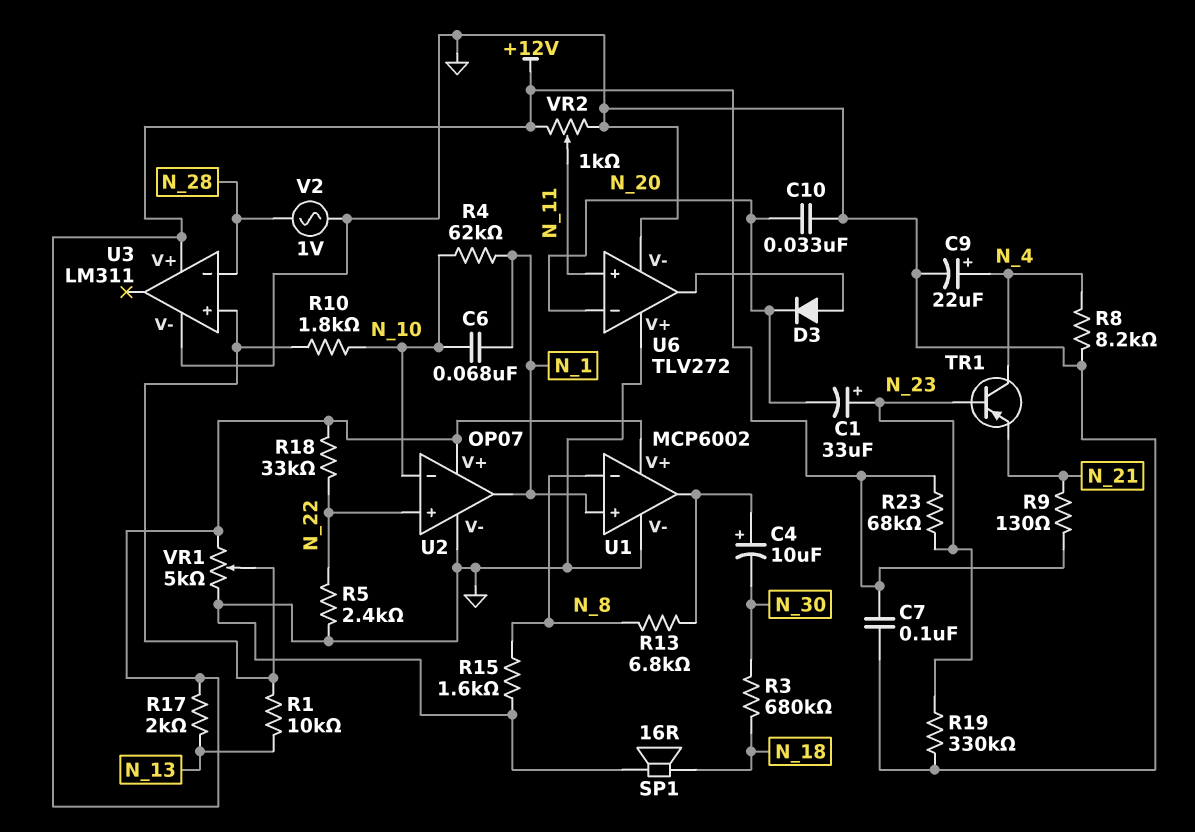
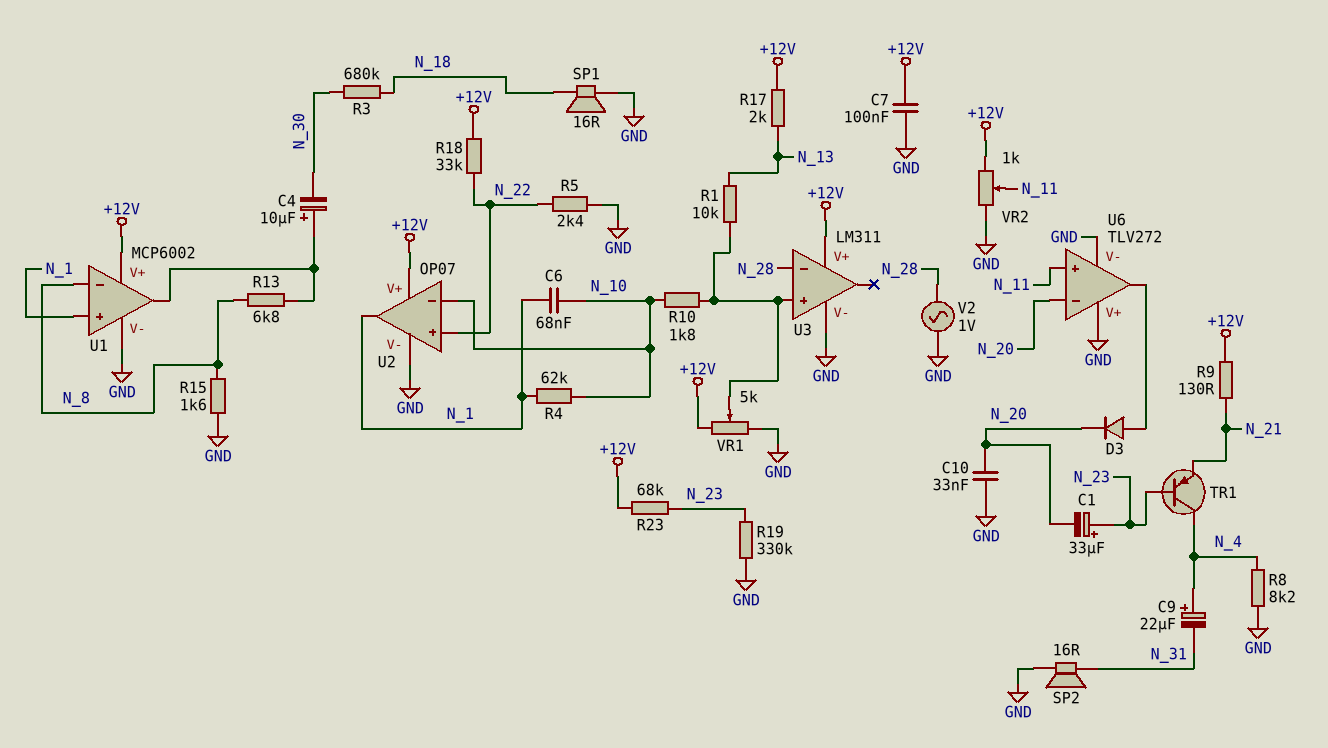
C9: 22uF (plus N_4, minus GND) -> 22uF (plus N_4, minus N_31)
SP2: none -> speaker 16R (GND, N_31)

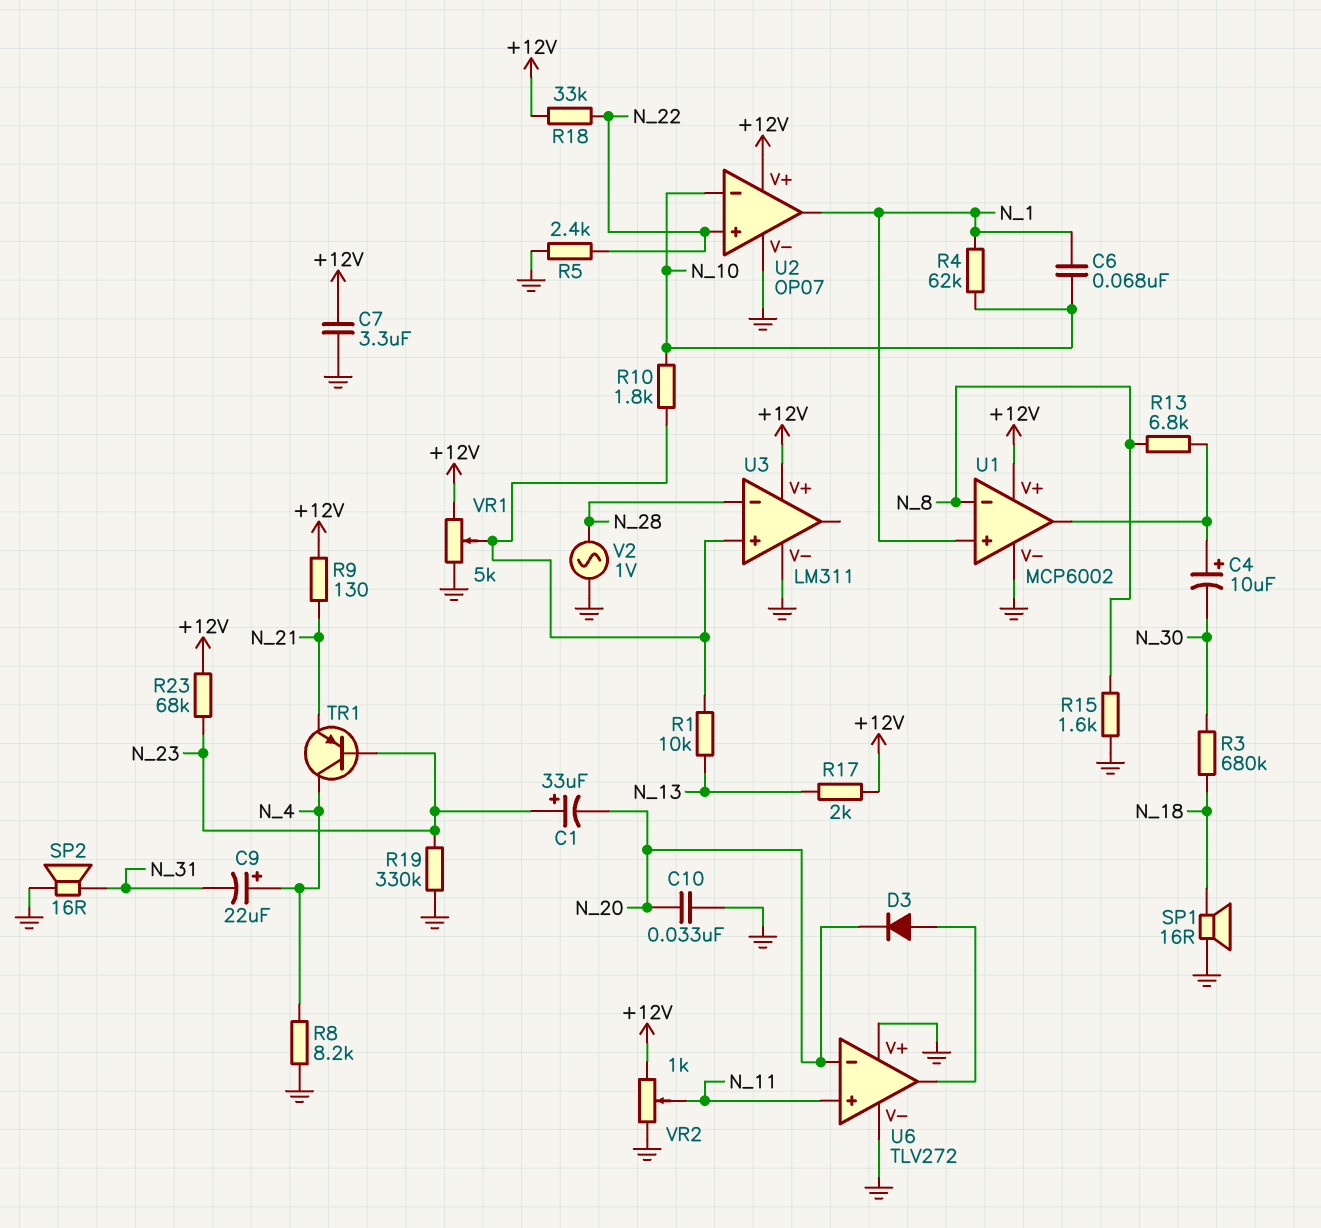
C7: 100nF (+12V, GND) -> 3.3uF (+12V, GND)

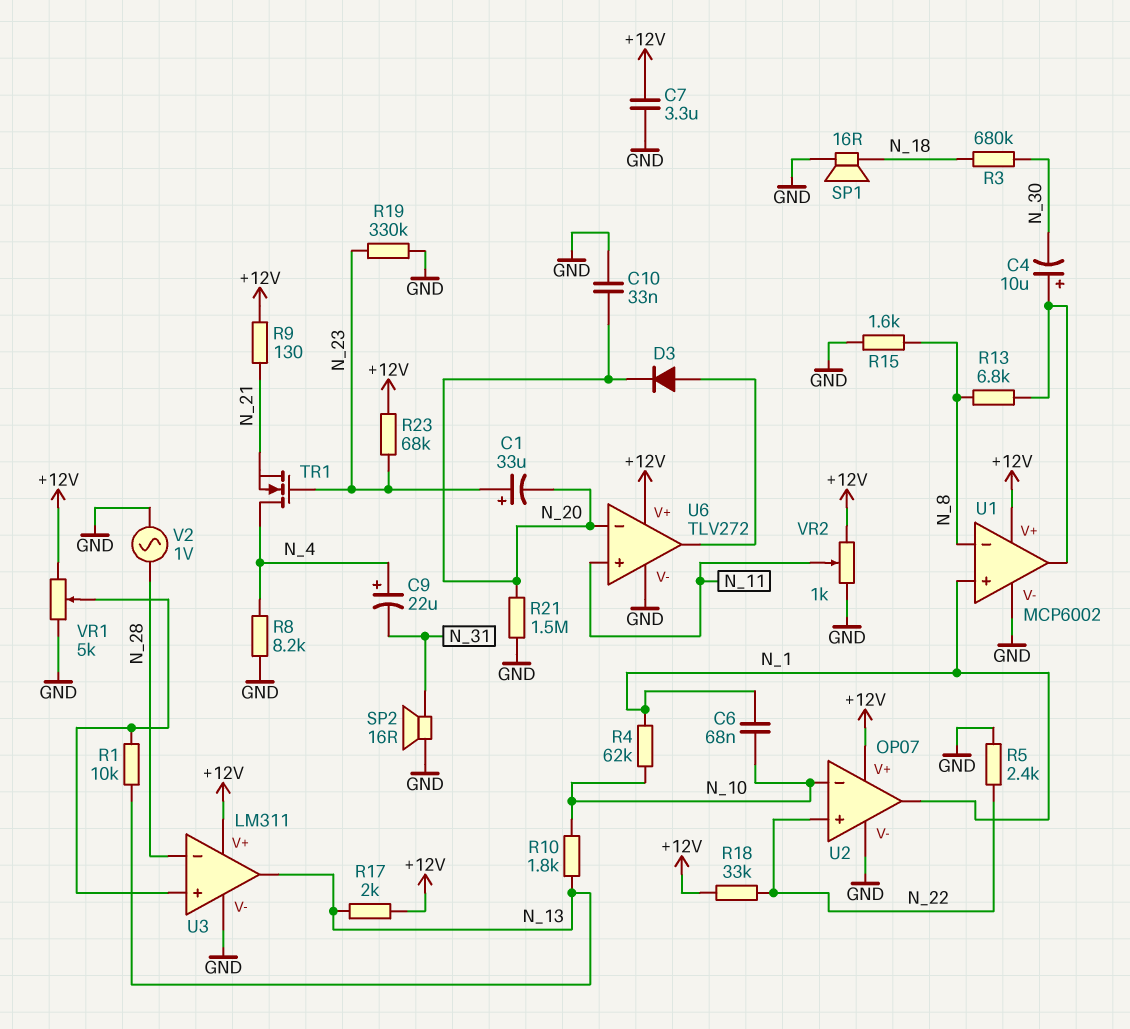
R10: 1.8k (N_10, U3/in+) -> 1.8k (N_10, N_13)
R21: none -> 1.5M (GND, N_20)
TR1: PNP (B N_23, C N_4, E N_21) -> NMOS (G N_23, D N_4, S N_21)
U3 pin out: none -> N_13
U6 pin V+: GND -> +12V

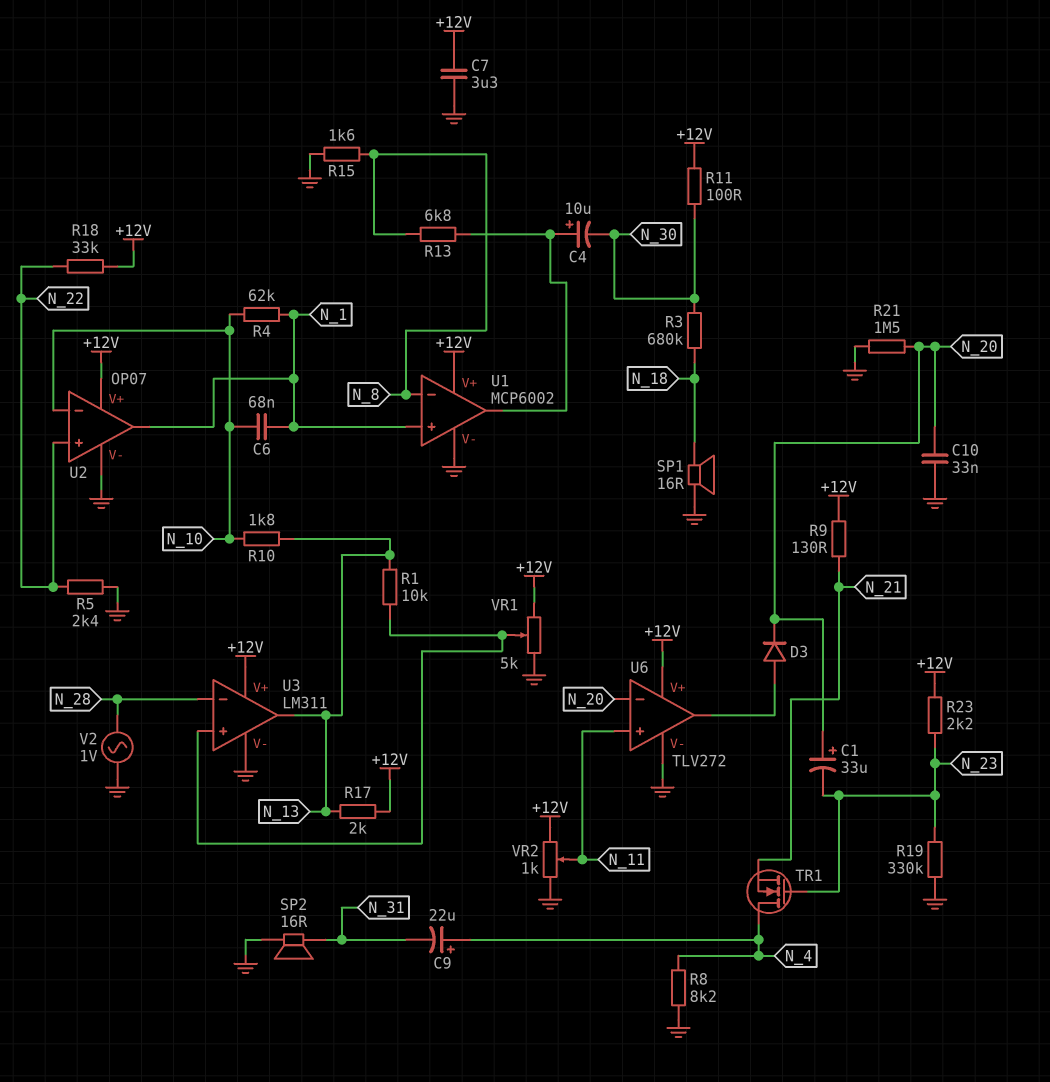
C1: 33uF (plus N_23, minus N_20) -> 33uF (plus N_20, minus N_23)
R11: none -> 100 (+12V, N_30)
R23: 68k (+12V, N_23) -> 2.2k (+12V, N_23)

